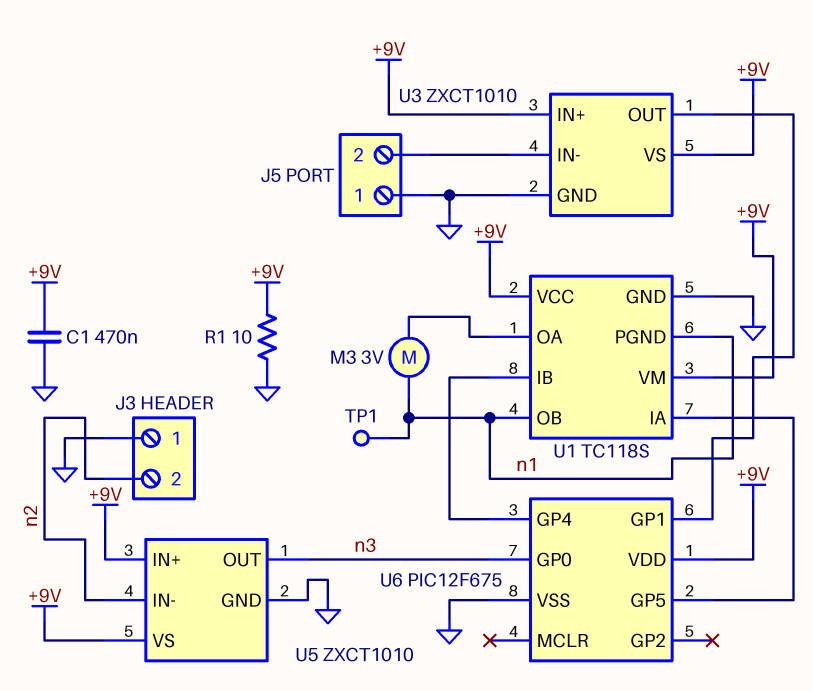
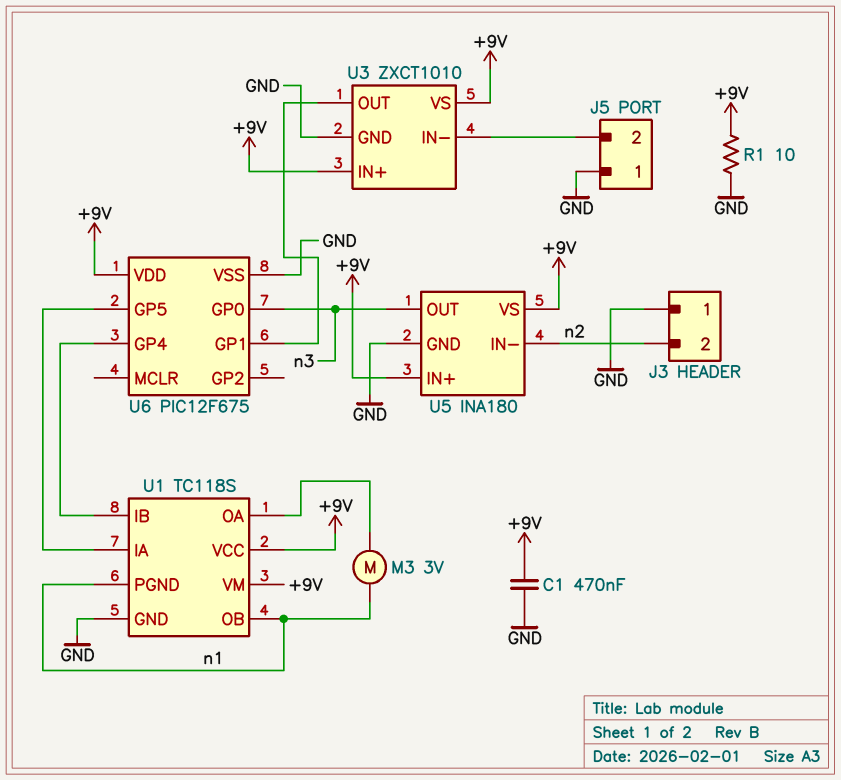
TP1: test point (n1) -> none
U5: ZXCT1010 -> INA180

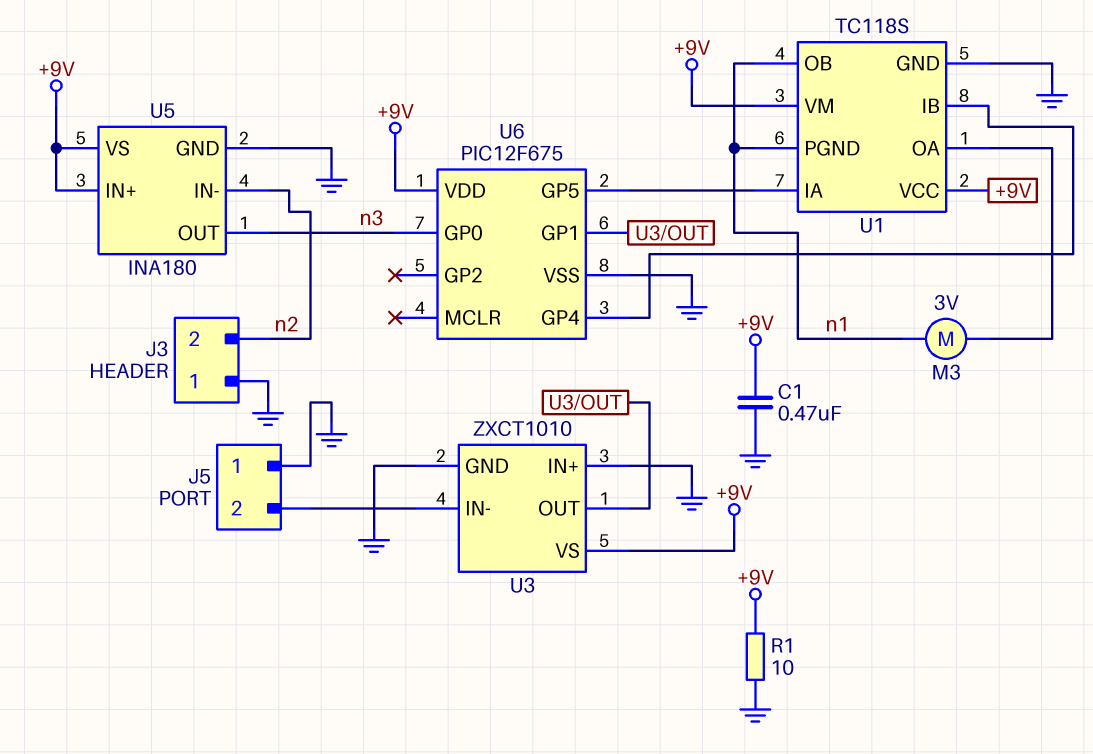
U3 pin IN+: +9V -> GND

